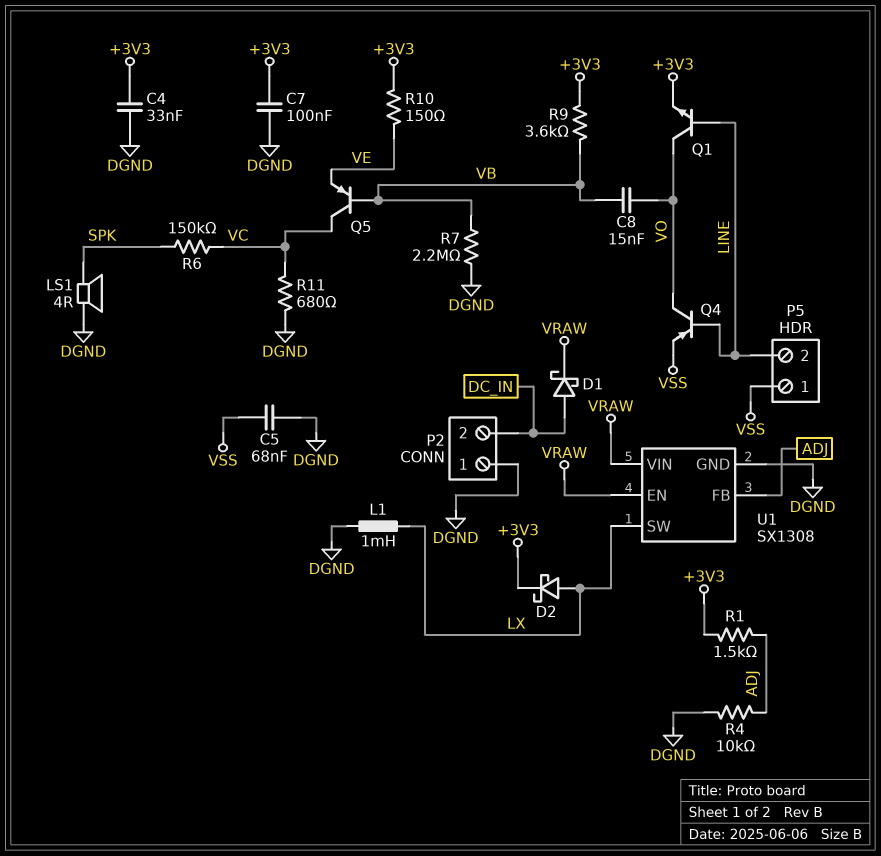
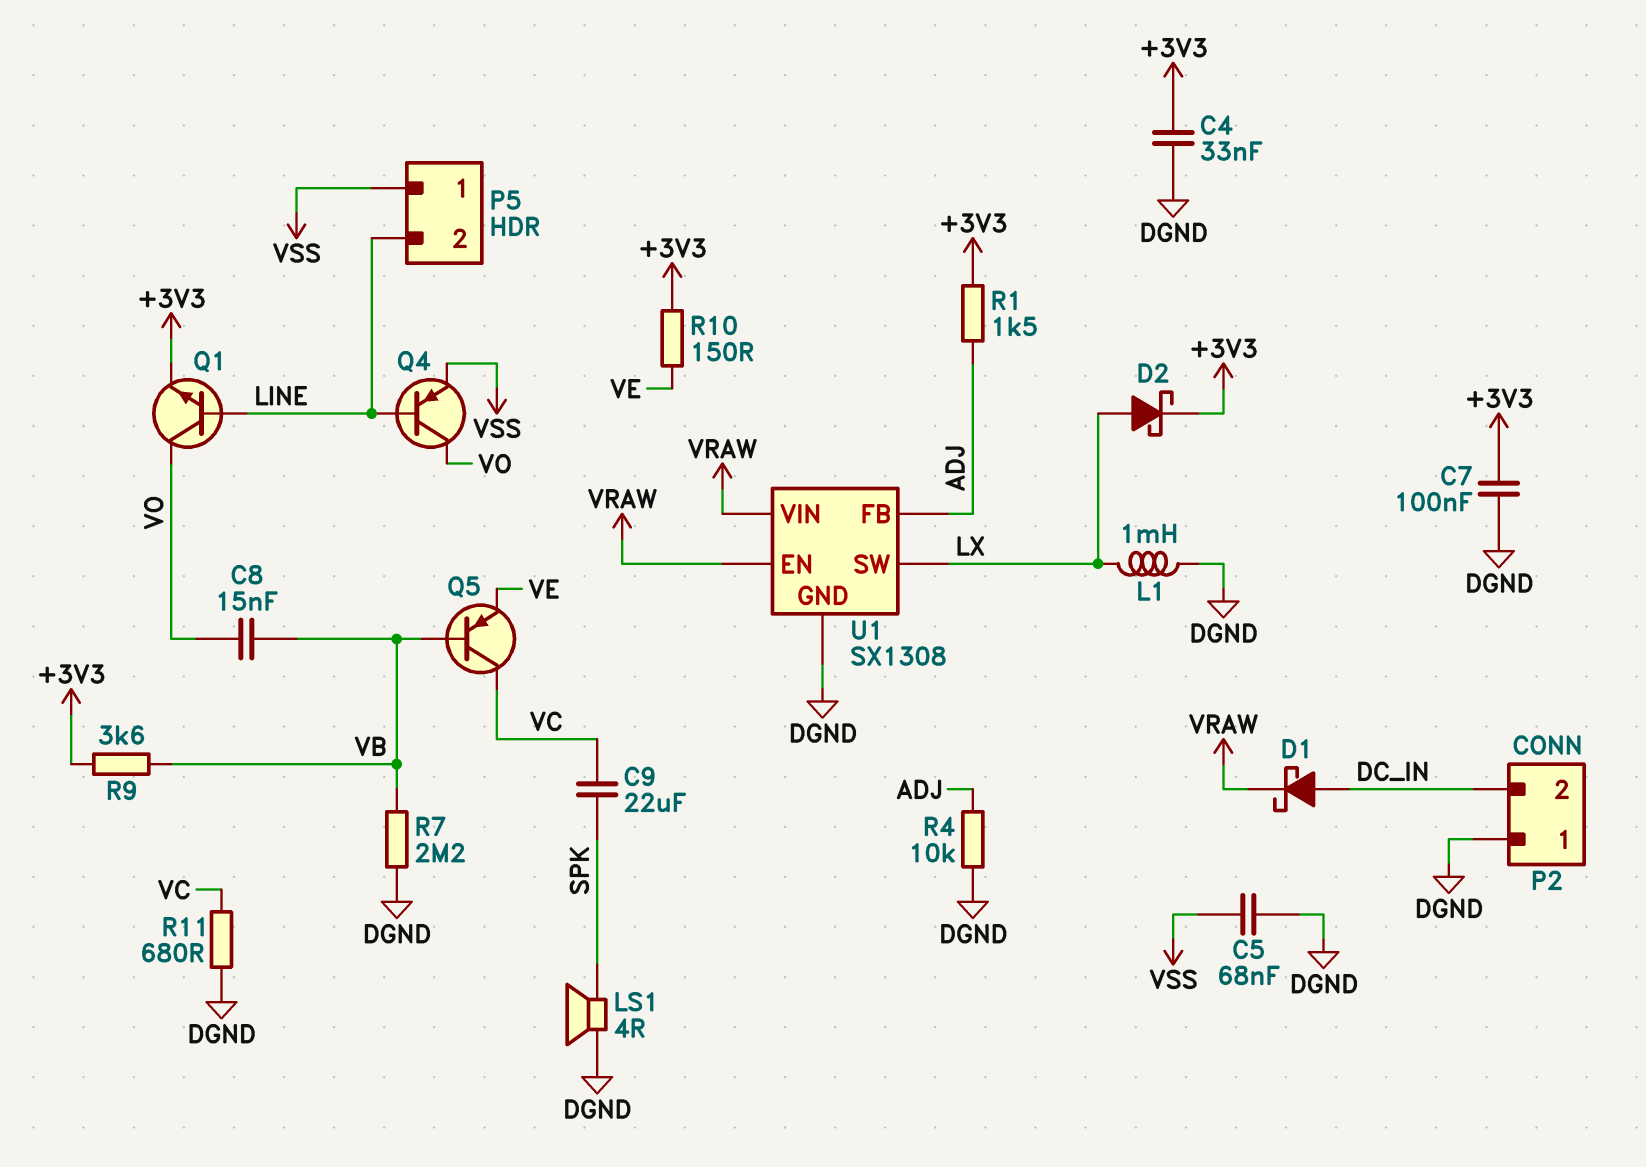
C9: none -> 22uF (SPK, VC)
R6: 150k (SPK, VC) -> none

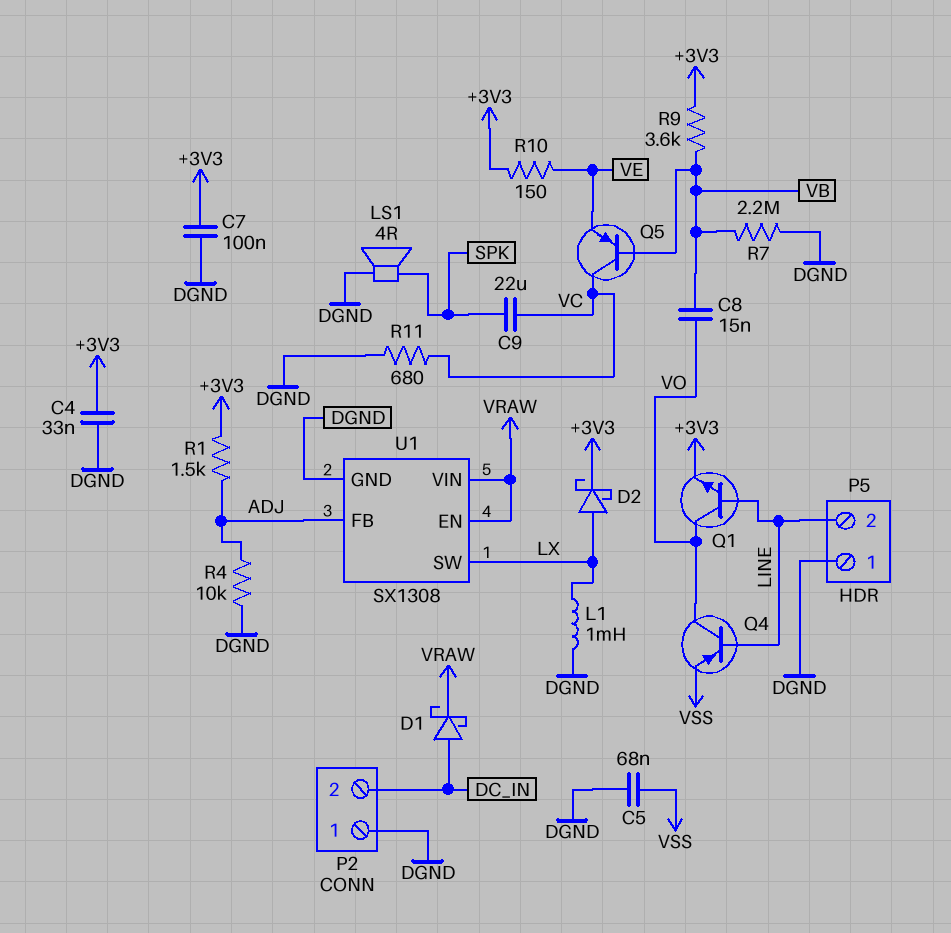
P5 pin 1: VSS -> DGND

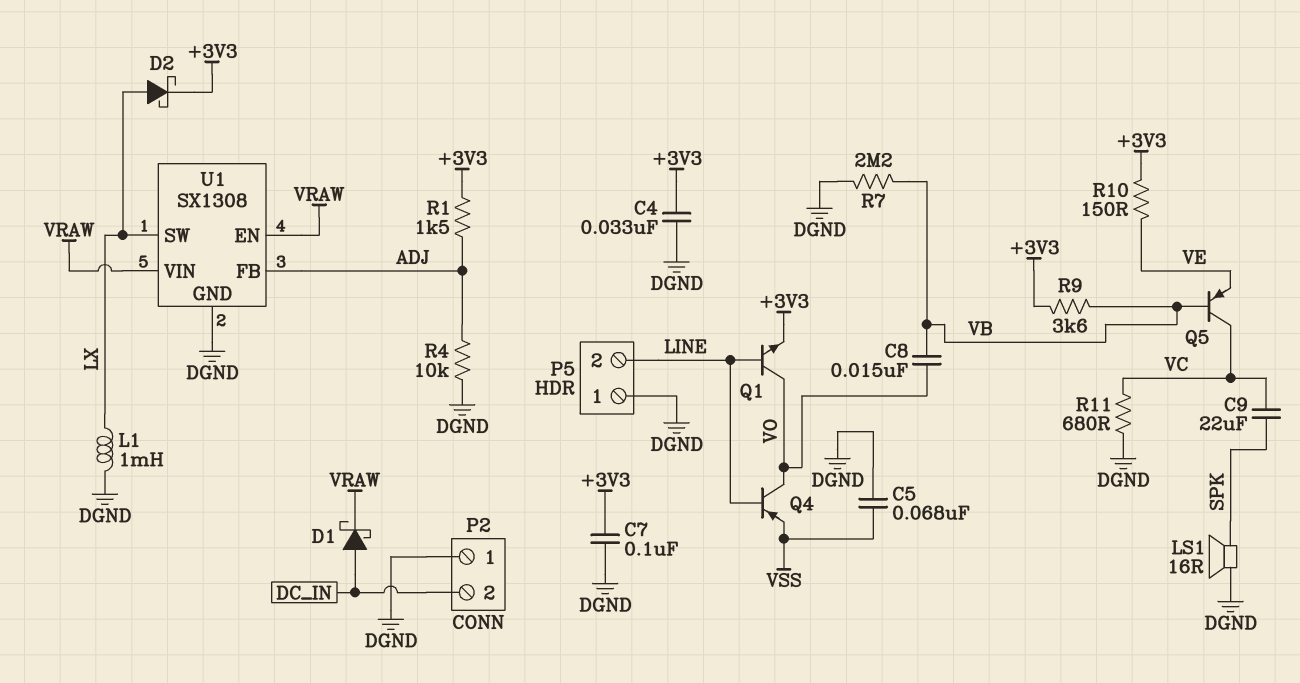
LS1: speaker 4R (DGND, SPK) -> speaker 16R (DGND, SPK)

